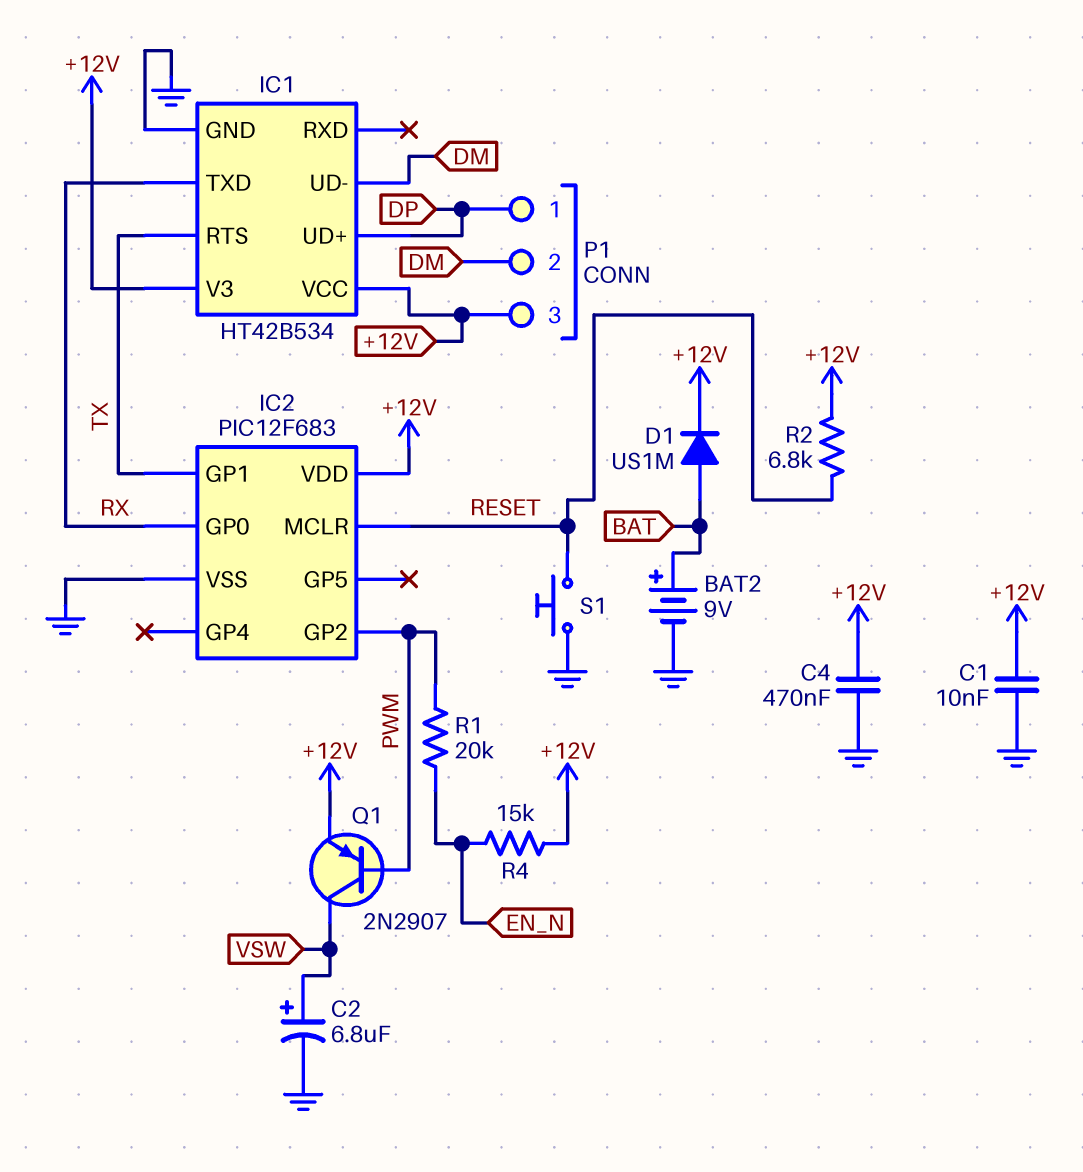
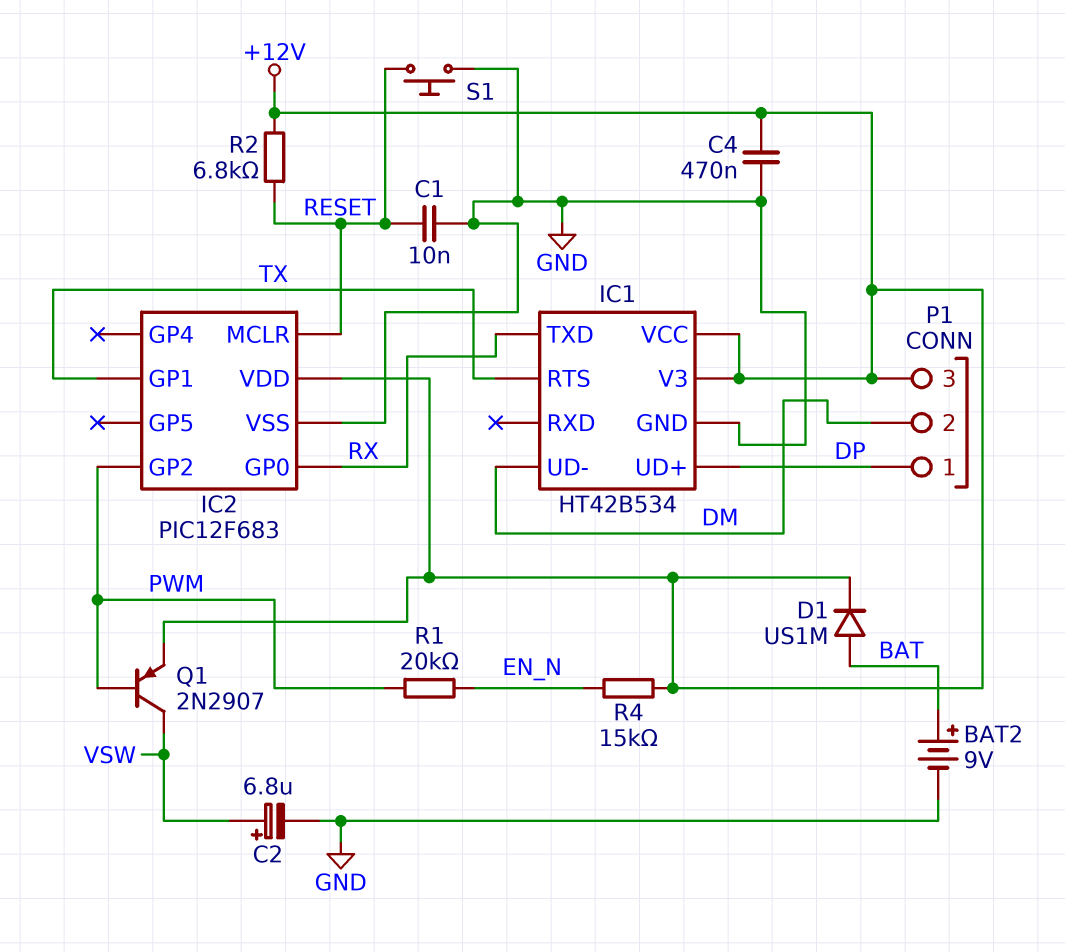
C1: 10nF (+12V, GND) -> 10nF (GND, RESET)

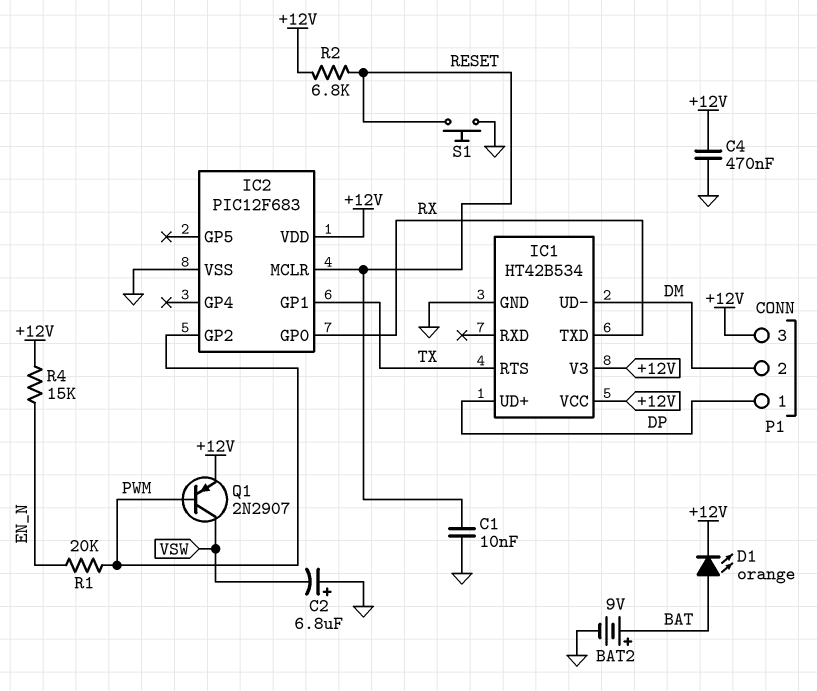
C2: 6.8uF (plus VSW, minus GND) -> 6.8uF (plus GND, minus VSW)
D1: diode US1M (A BAT, K +12V) -> LED orange (A BAT, K +12V)

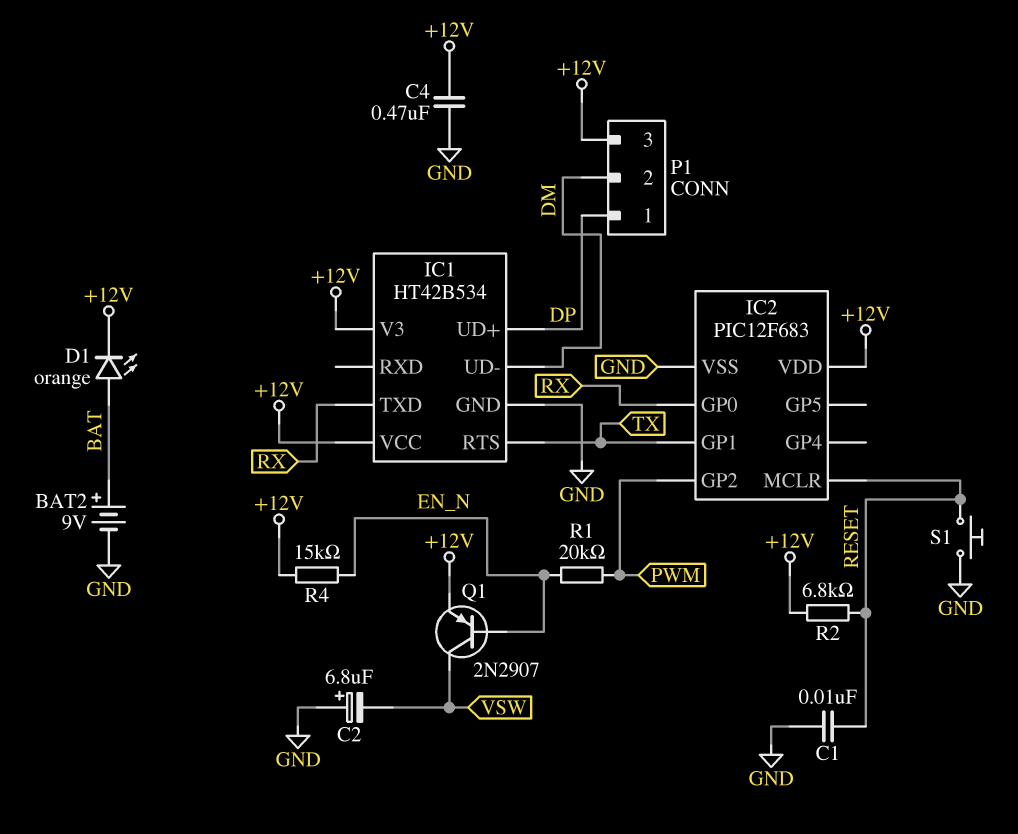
Q1: PNP 2N2907 (B PWM, C VSW, E +12V) -> PNP 2N2907 (B EN_N, C VSW, E +12V)

